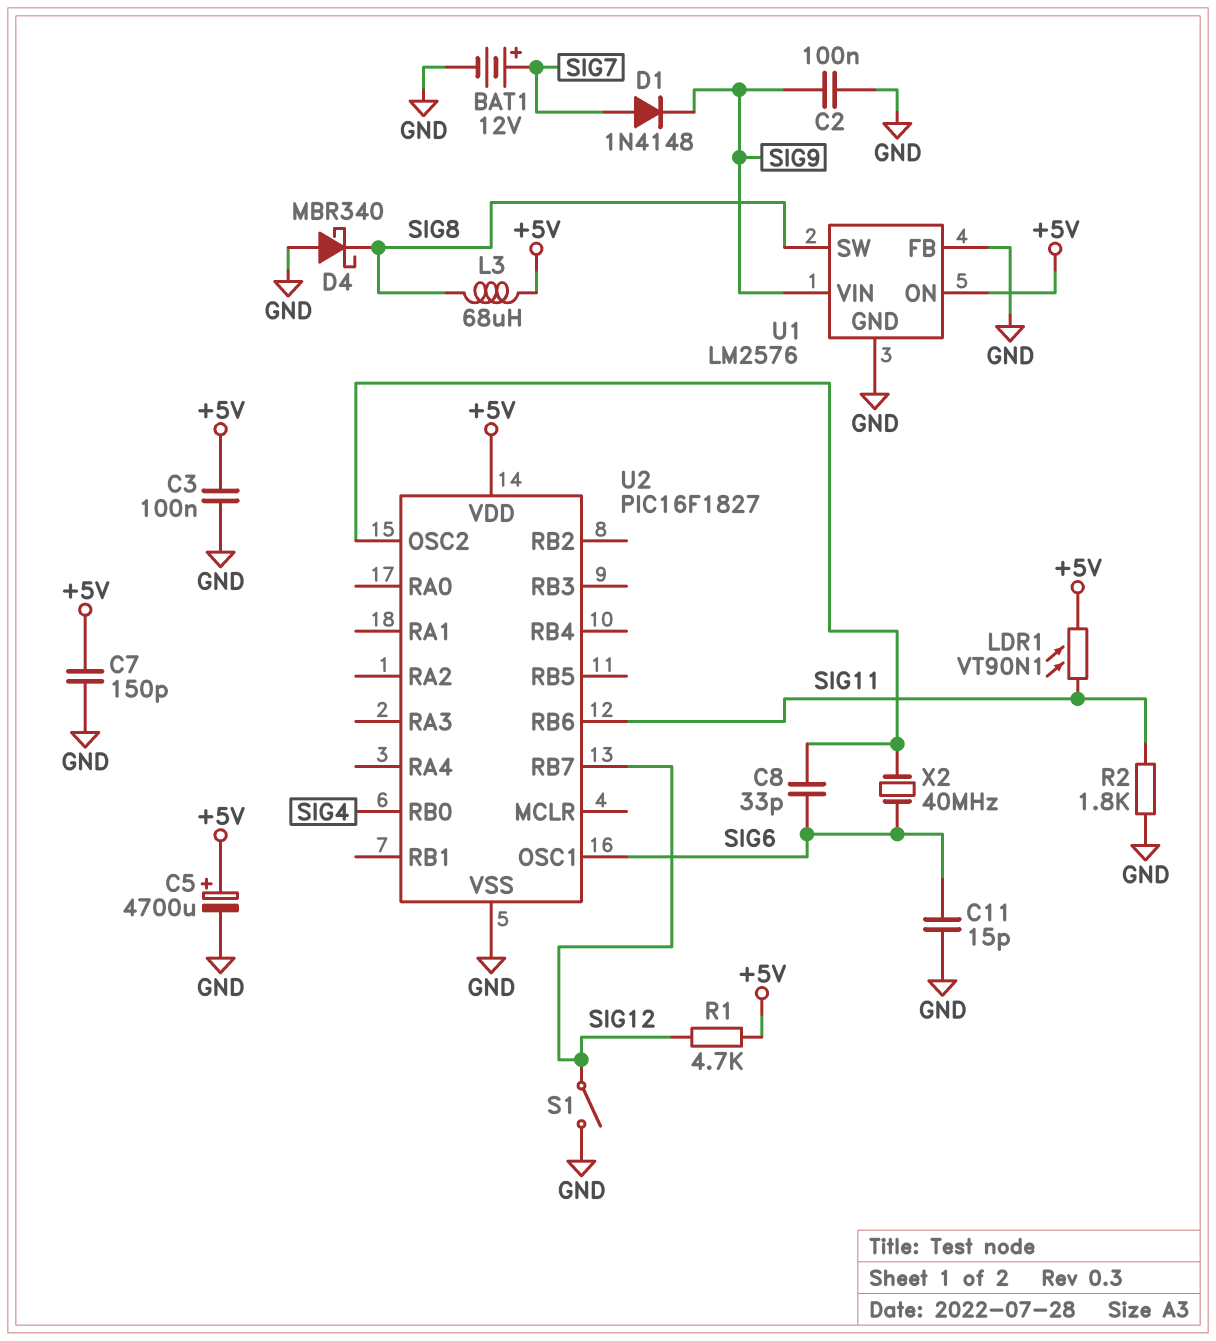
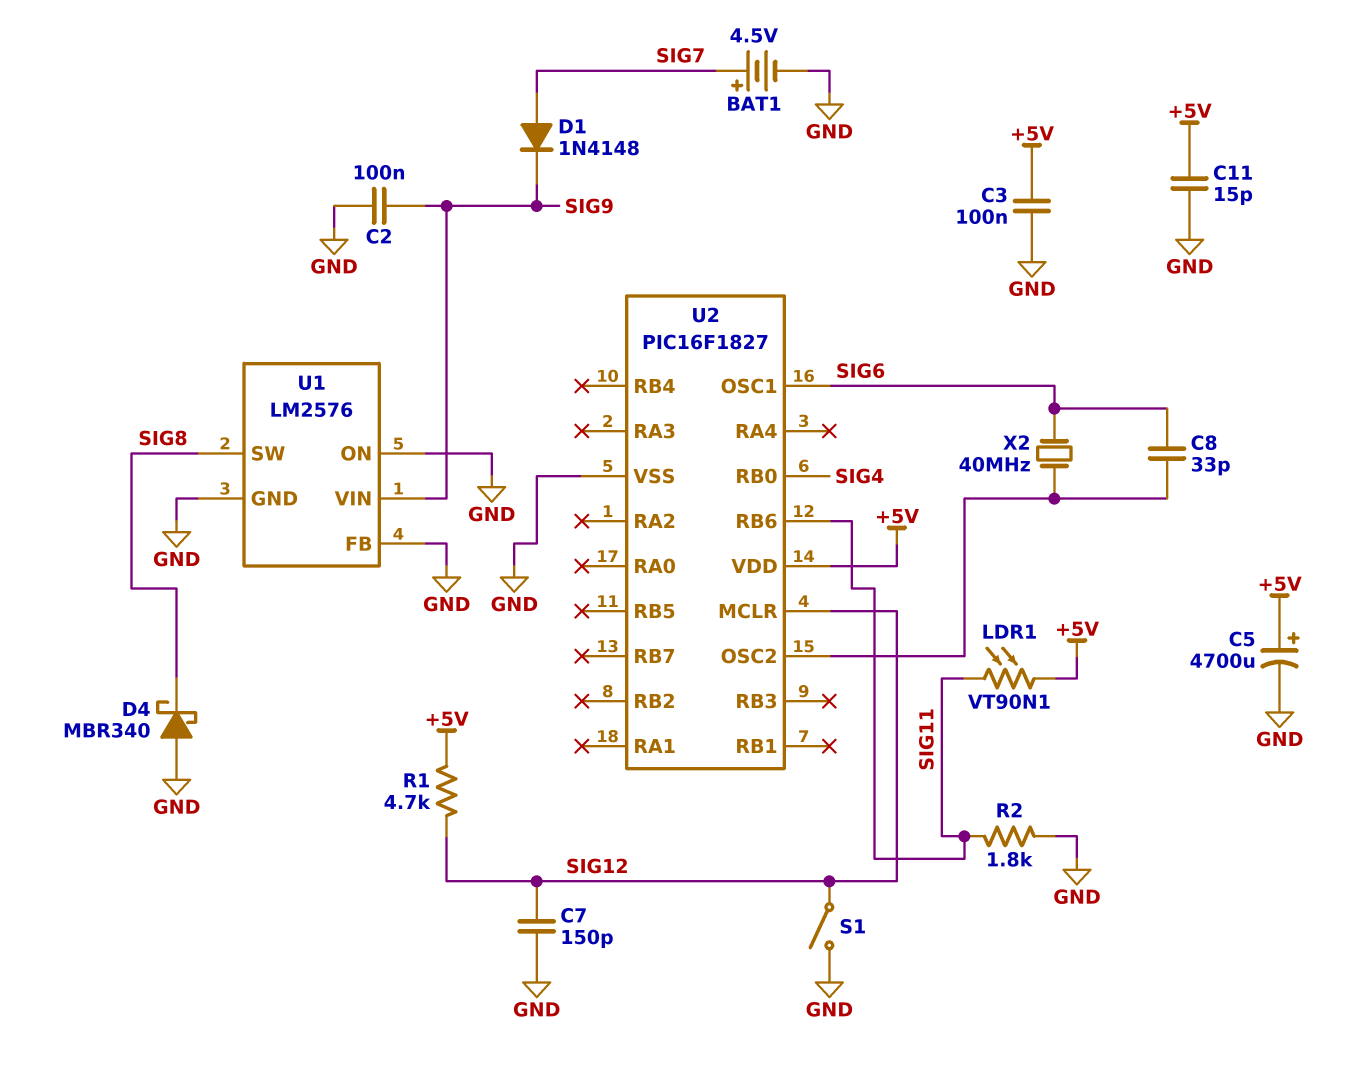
BAT1: 12V (plus SIG7, minus GND) -> 4.5V (plus SIG7, minus GND)
C7: 150pF (+5V, GND) -> 150pF (GND, SIG12)
C11: 15pF (GND, SIG6) -> 15pF (+5V, GND)
L3: 68uH (+5V, SIG8) -> none
U1 pin ON: +5V -> GND
U2 pin MCLR: none -> SIG12
U2 pin RB7: SIG12 -> none

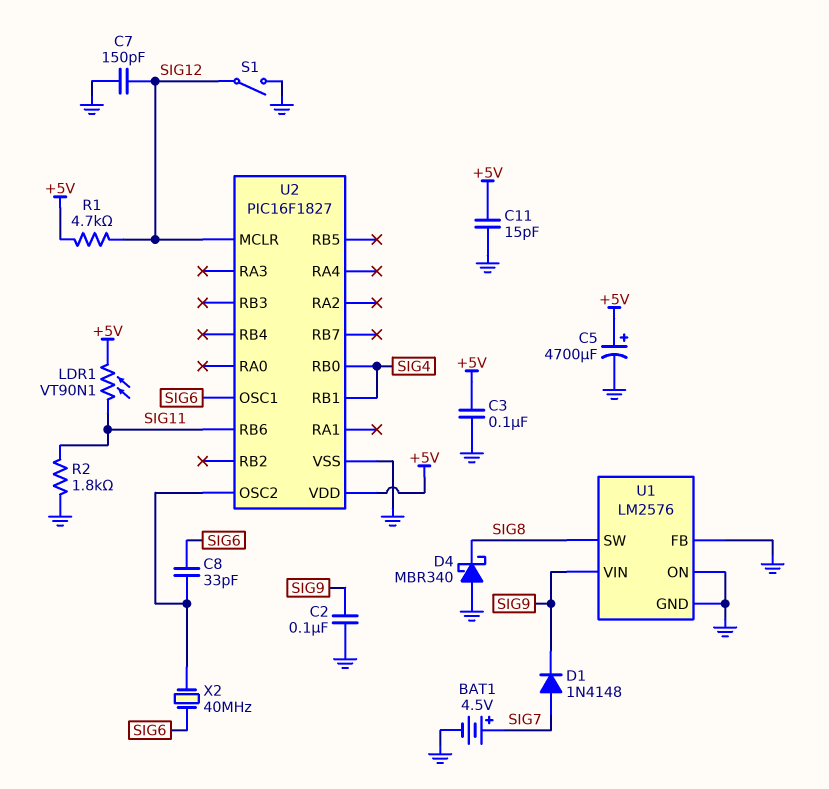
U2 pin RB1: none -> SIG4

